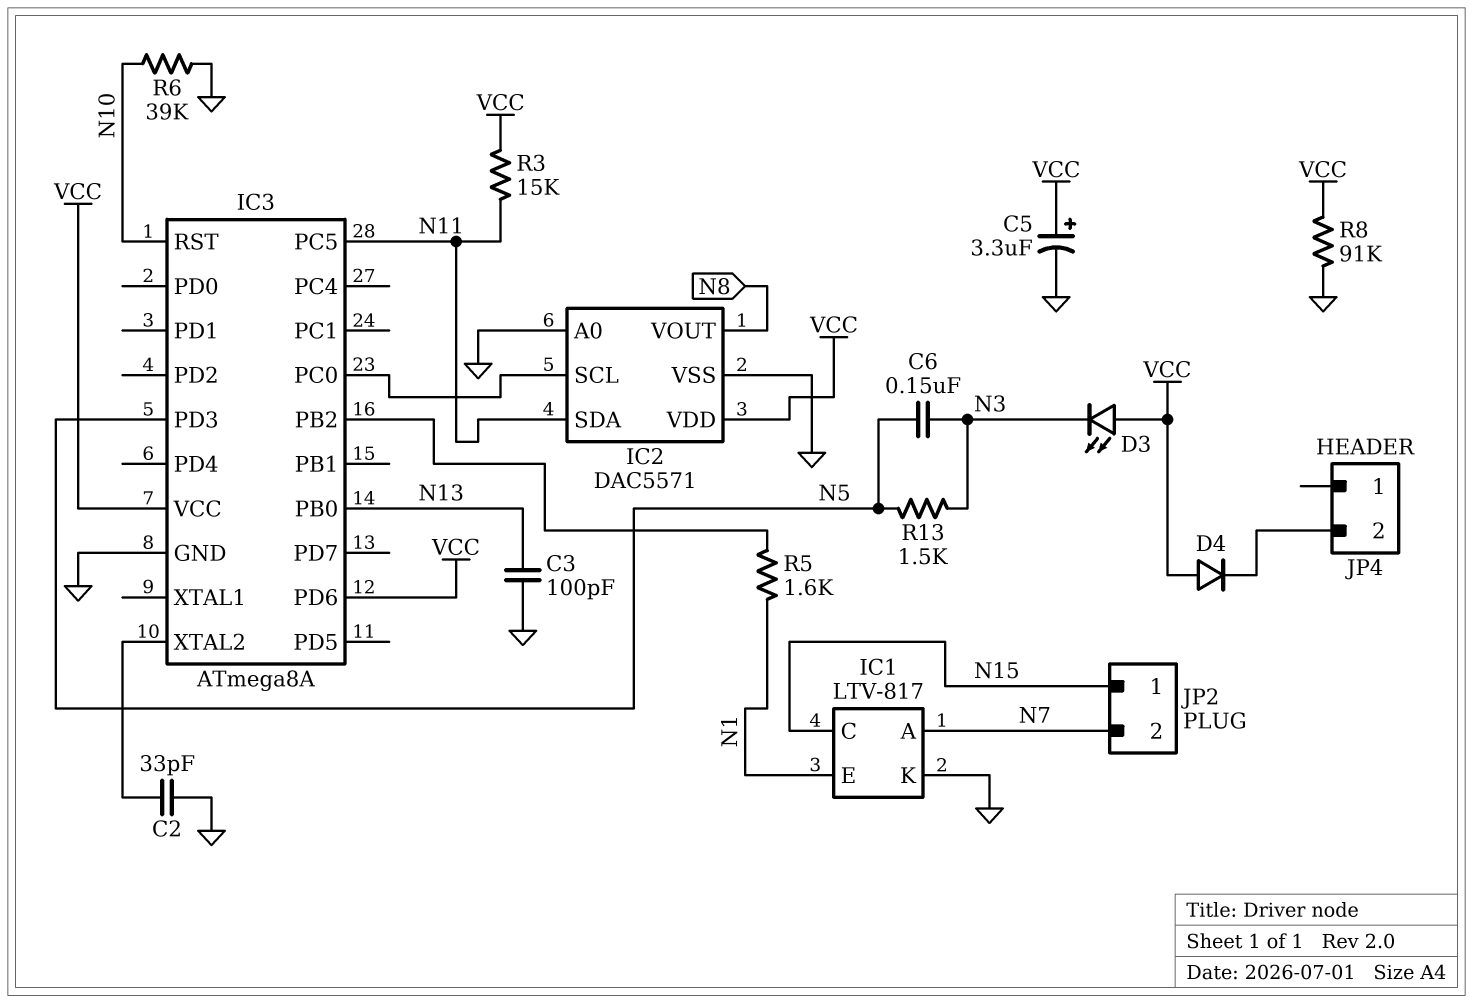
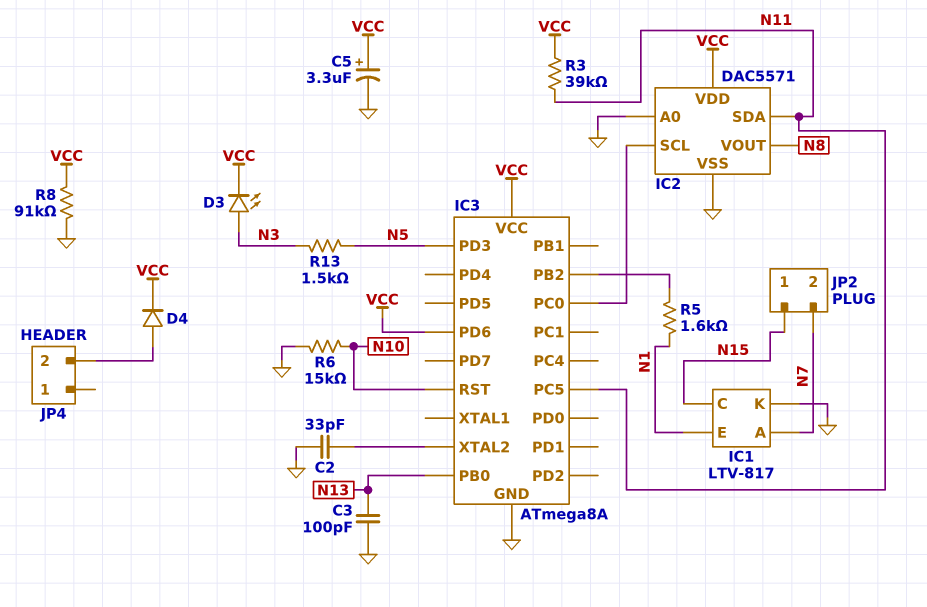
C6: 150nF (N3, N5) -> none
D3: LED (A VCC, K N3) -> LED (A N3, K VCC)
D4: diode (A VCC, K JP4/2) -> diode (A JP4/2, K VCC)
R3: 15k (N11, VCC) -> 39k (N11, VCC)
R6: 39k (GND, N10) -> 15k (GND, N10)

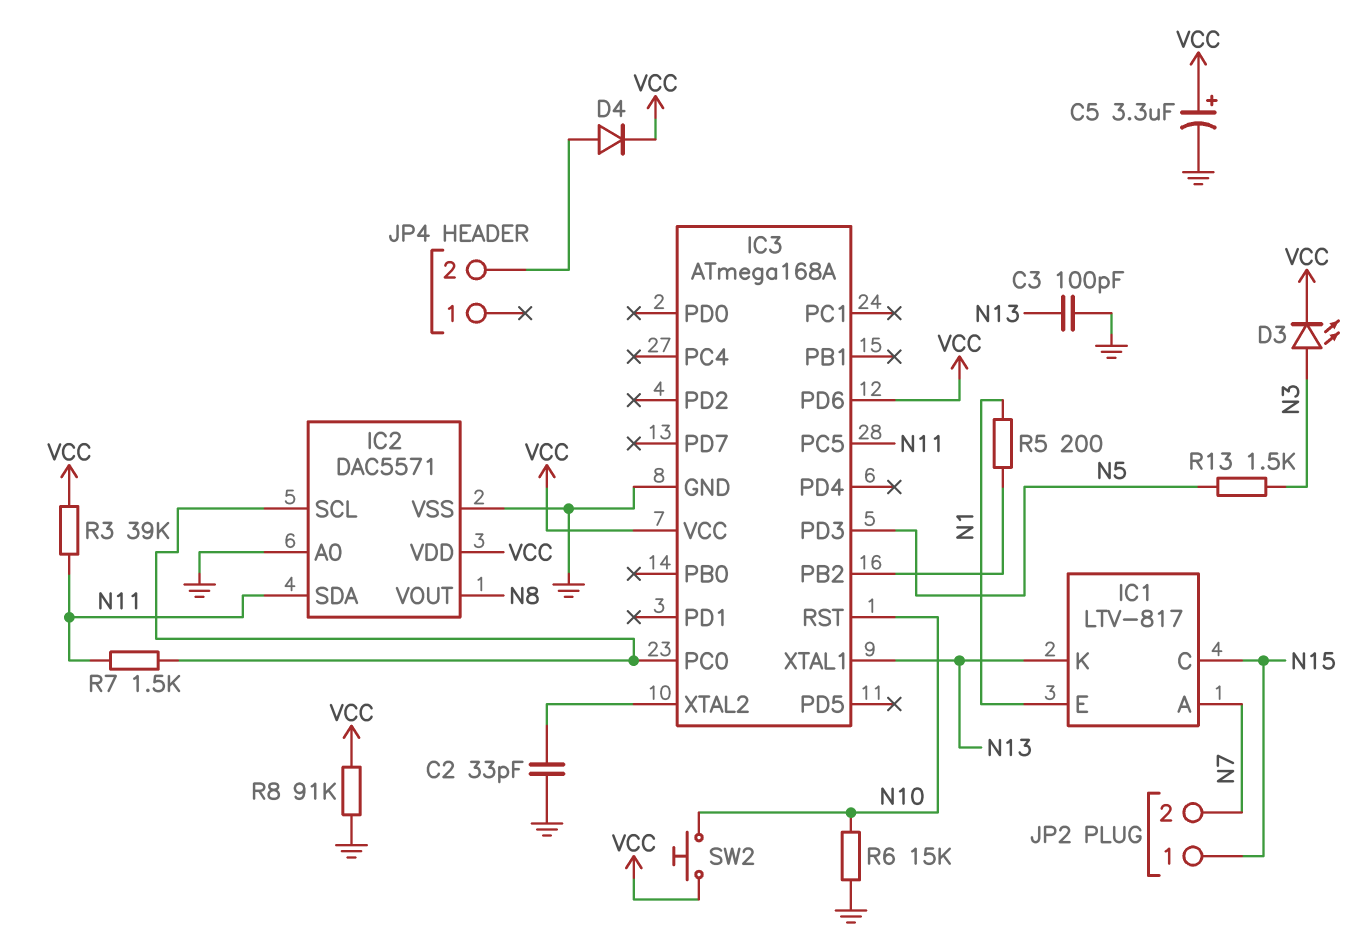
IC1 pin K: GND -> N13
IC3: ATmega8A -> ATmega168A
IC3 pin PB0: N13 -> none
IC3 pin XTAL1: none -> N13
R5: 1.6k (IC3/PB2, N1) -> 200 (IC3/PB2, N1)
R7: none -> 1.5k (IC2/SCL, N11)
SW2: none -> button (N10, VCC)

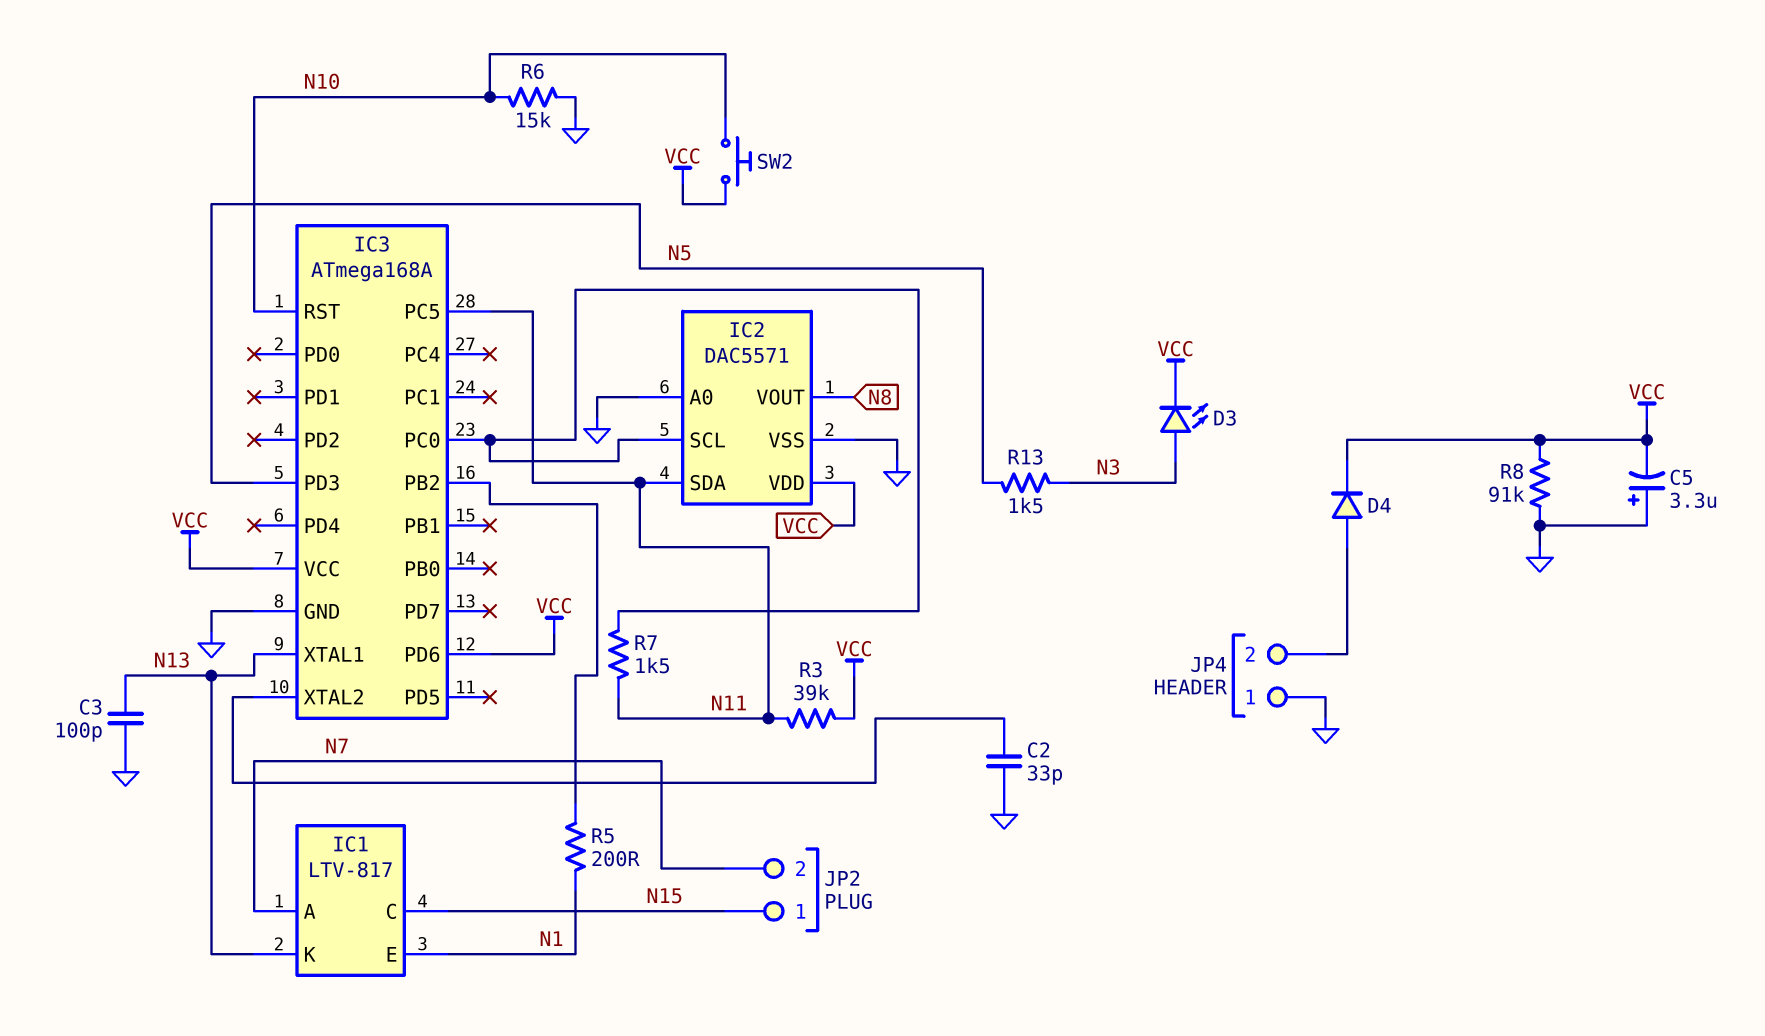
C5: 3.3uF (plus VCC, minus GND) -> 3.3uF (plus GND, minus VCC)
JP4 pin 1: none -> GND

